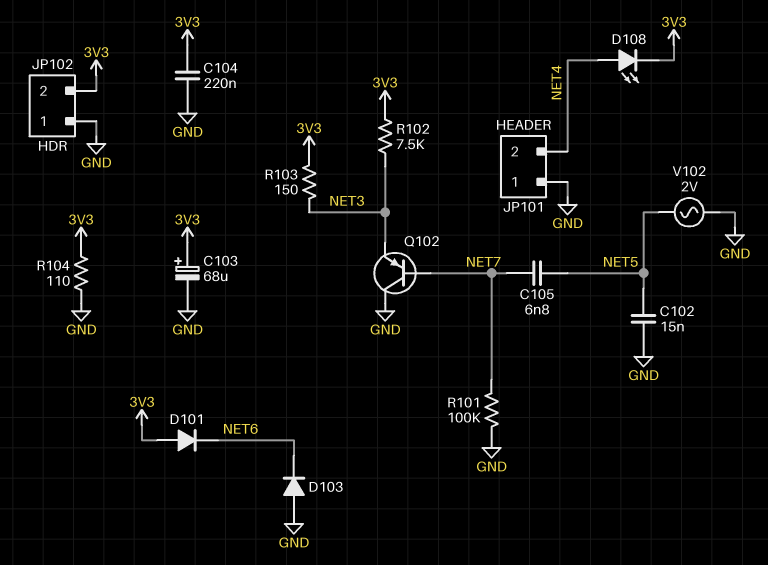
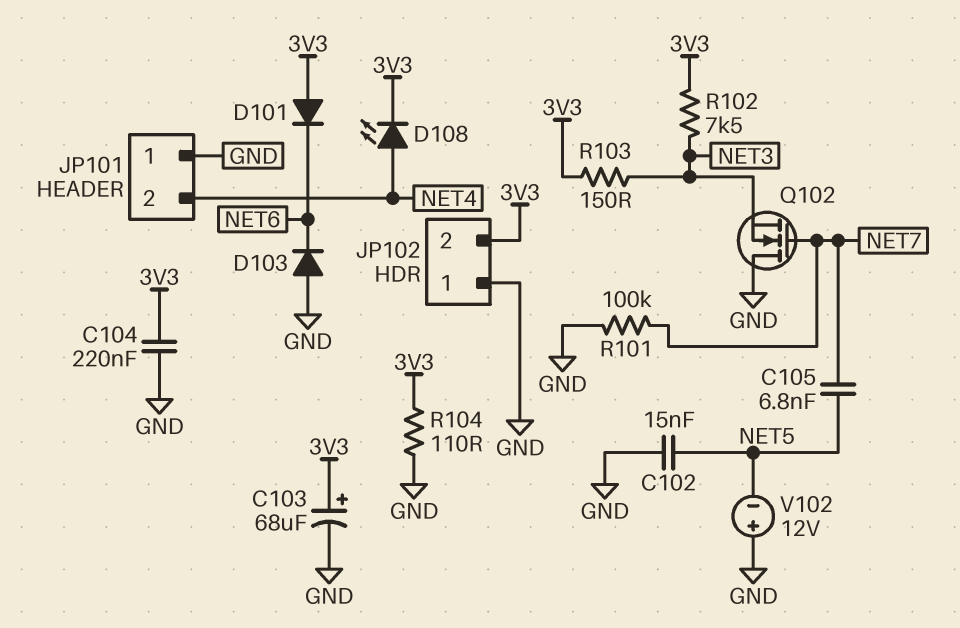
Q102: PNP (B NET7, C GND, E NET3) -> NMOS (G NET7, D GND, S NET3)
V102: AC 2V (GND, NET5) -> 12V (plus GND, minus NET5)

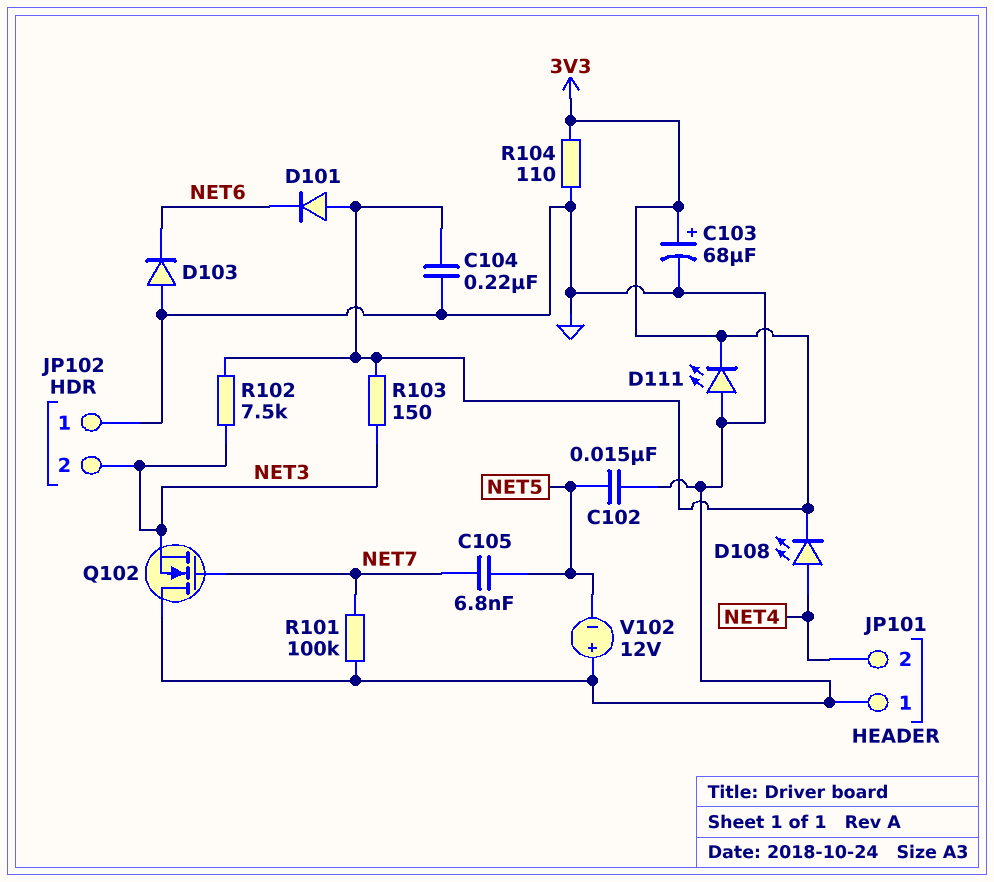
D111: none -> LED (A GND, K 3V3)
JP102 pin 2: 3V3 -> NET3

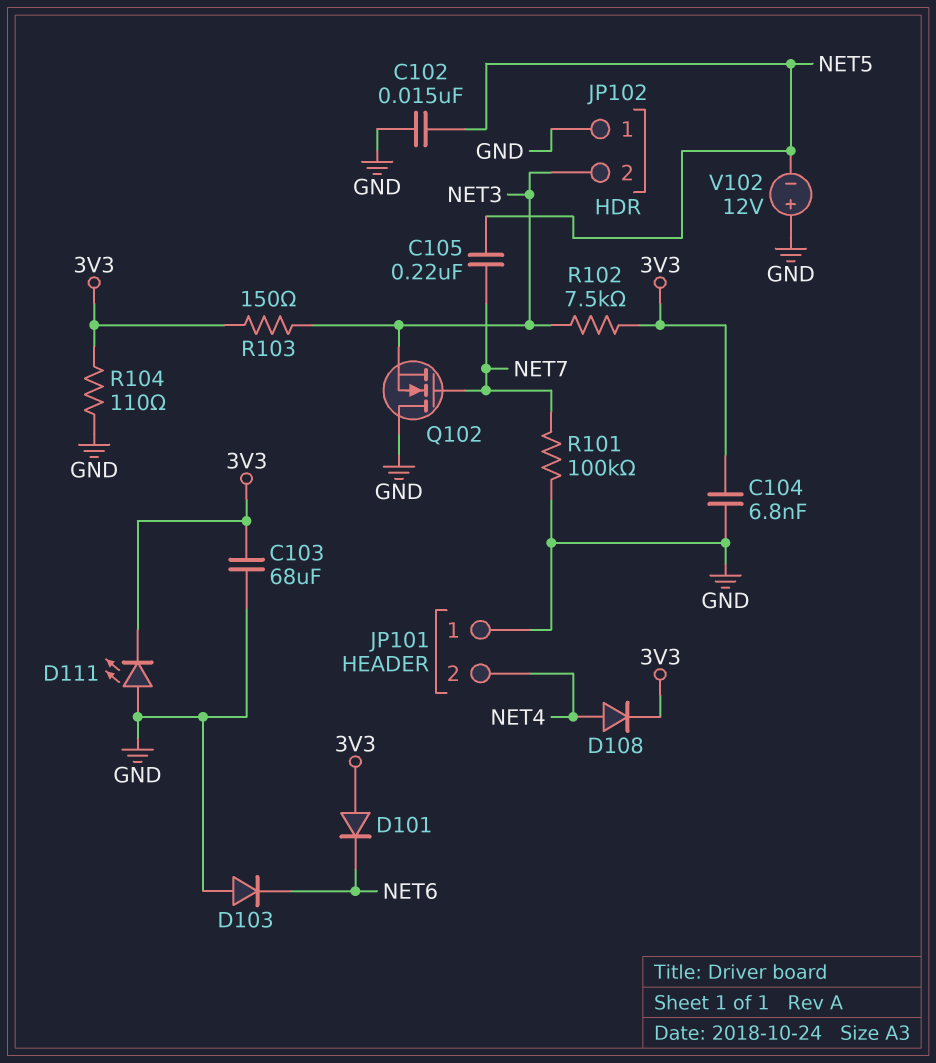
C103: 68uF (plus 3V3, minus GND) -> 68uF (3V3, GND)
C104: 220nF (3V3, GND) -> 6.8nF (3V3, GND)
C105: 6.8nF (NET5, NET7) -> 220nF (NET5, NET7)
D108: LED (A NET4, K 3V3) -> diode (A NET4, K 3V3)

